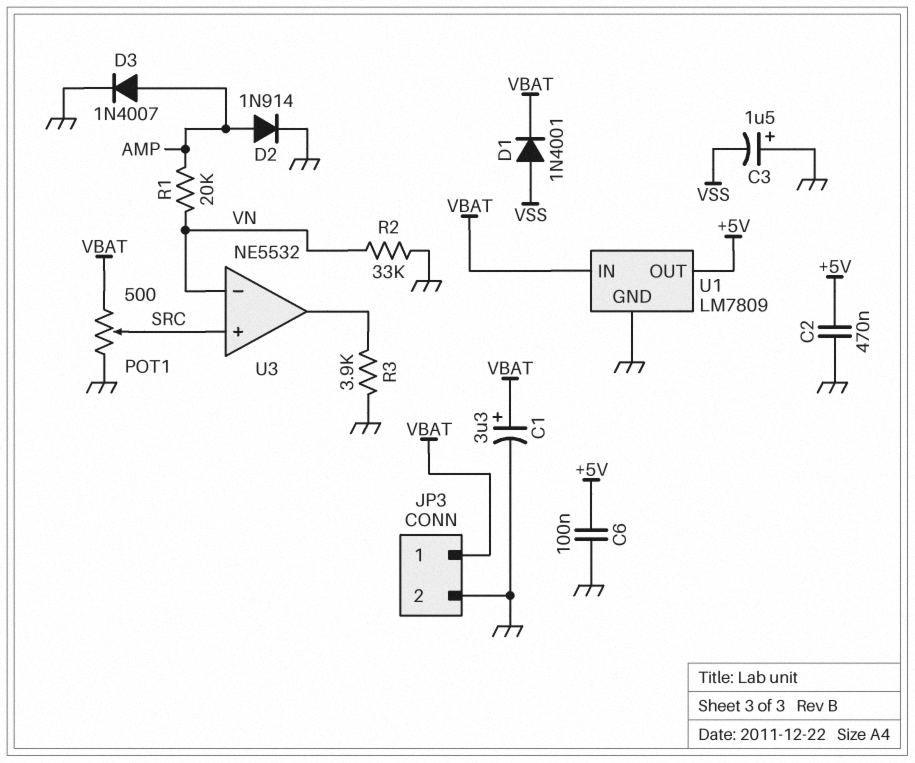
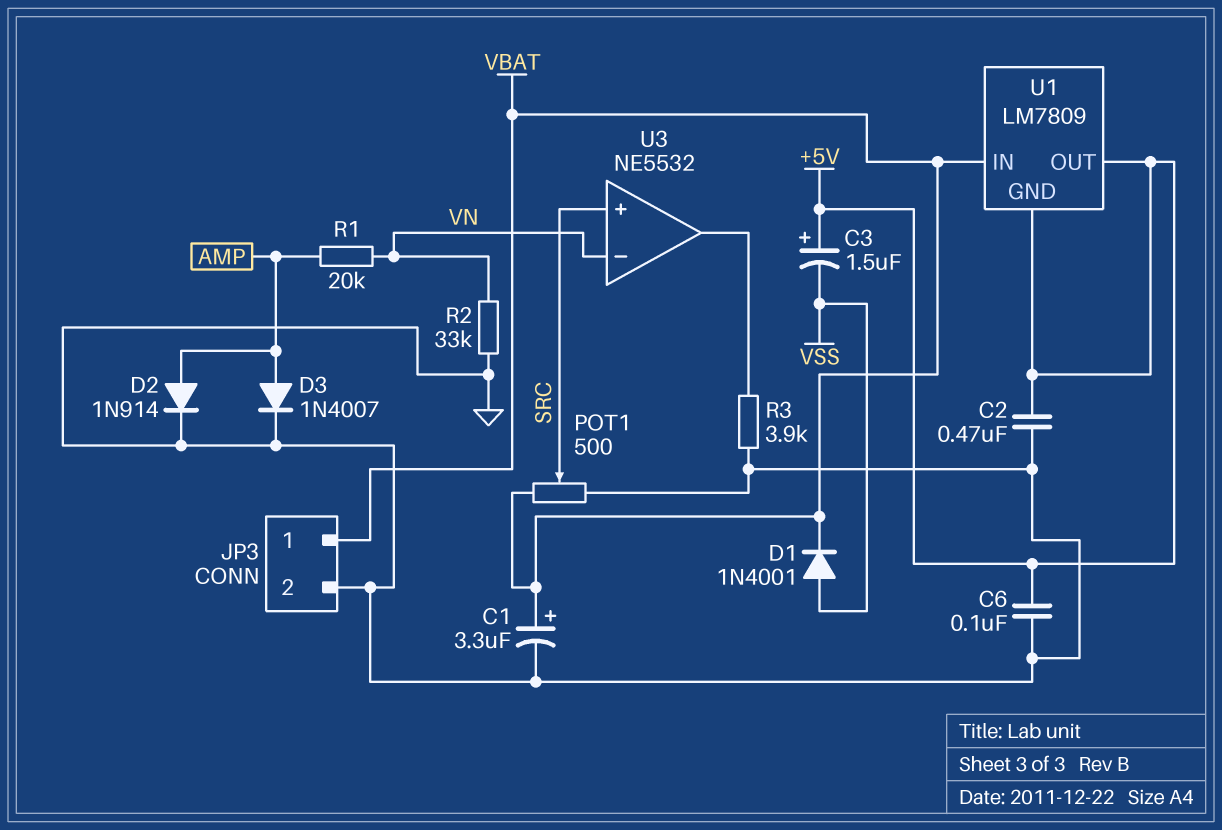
C3: 1.5uF (plus GND, minus VSS) -> 1.5uF (plus +5V, minus VSS)
U1 pin GND: GND -> +5V

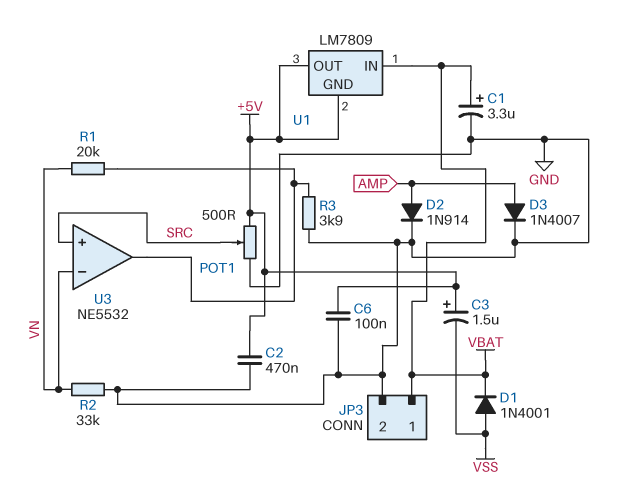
POT1: 500 (GND, VBAT, wiper SRC) -> 500 (+5V, GND, wiper SRC)
R1: 20k (AMP, VN) -> 20k (U3/out, VN)

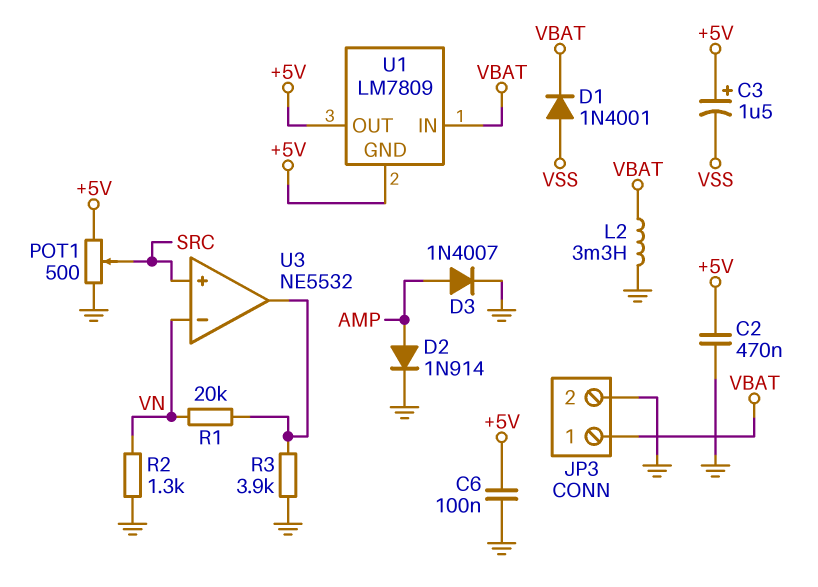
C1: 3.3uF (plus VBAT, minus GND) -> none
L2: none -> 3.3mH (GND, VBAT)
R2: 33k (GND, VN) -> 1.3k (GND, VN)

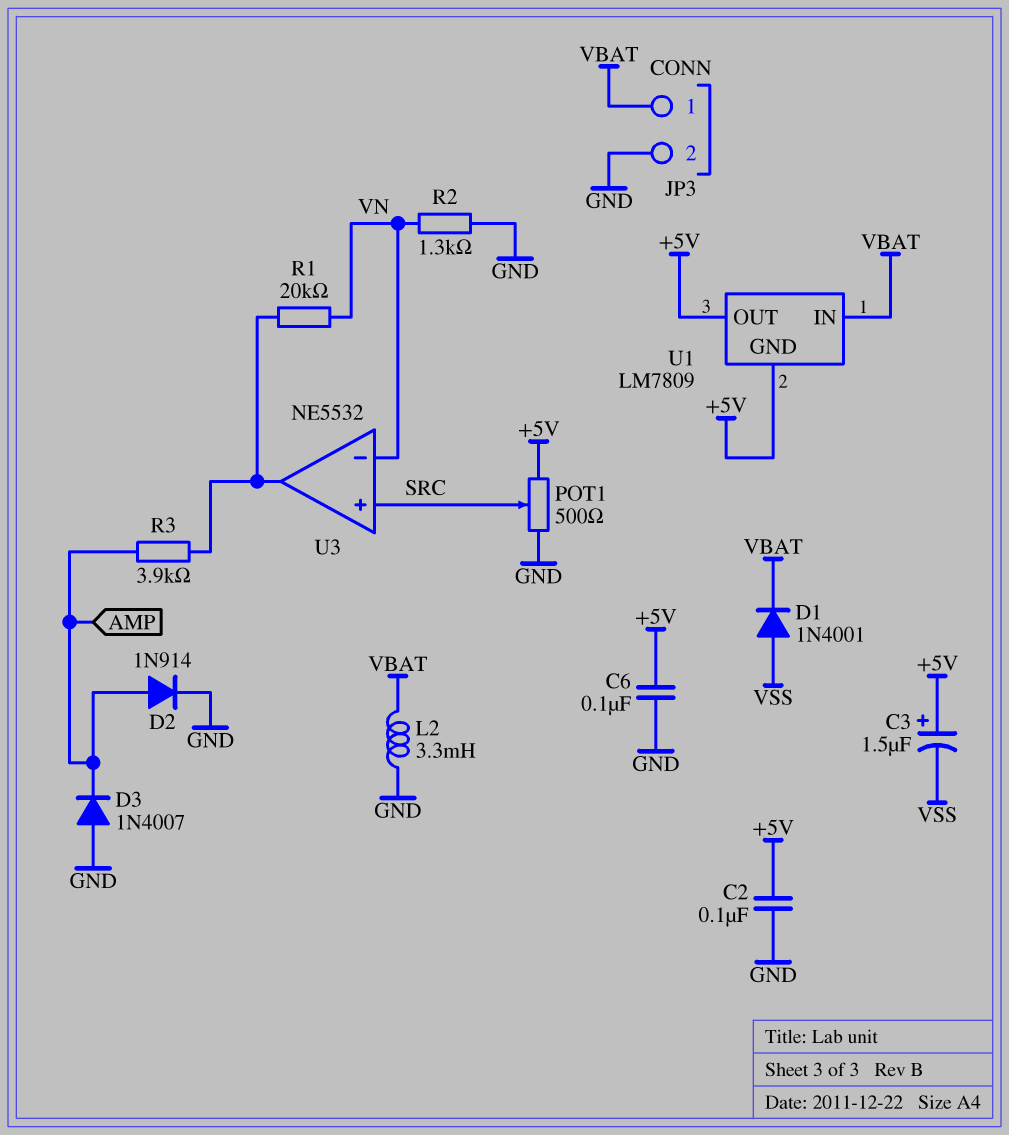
C2: 470nF (+5V, GND) -> 100nF (+5V, GND)
D3: diode 1N4007 (A AMP, K GND) -> diode 1N4007 (A GND, K AMP)
R3: 3.9k (GND, U3/out) -> 3.9k (AMP, U3/out)

